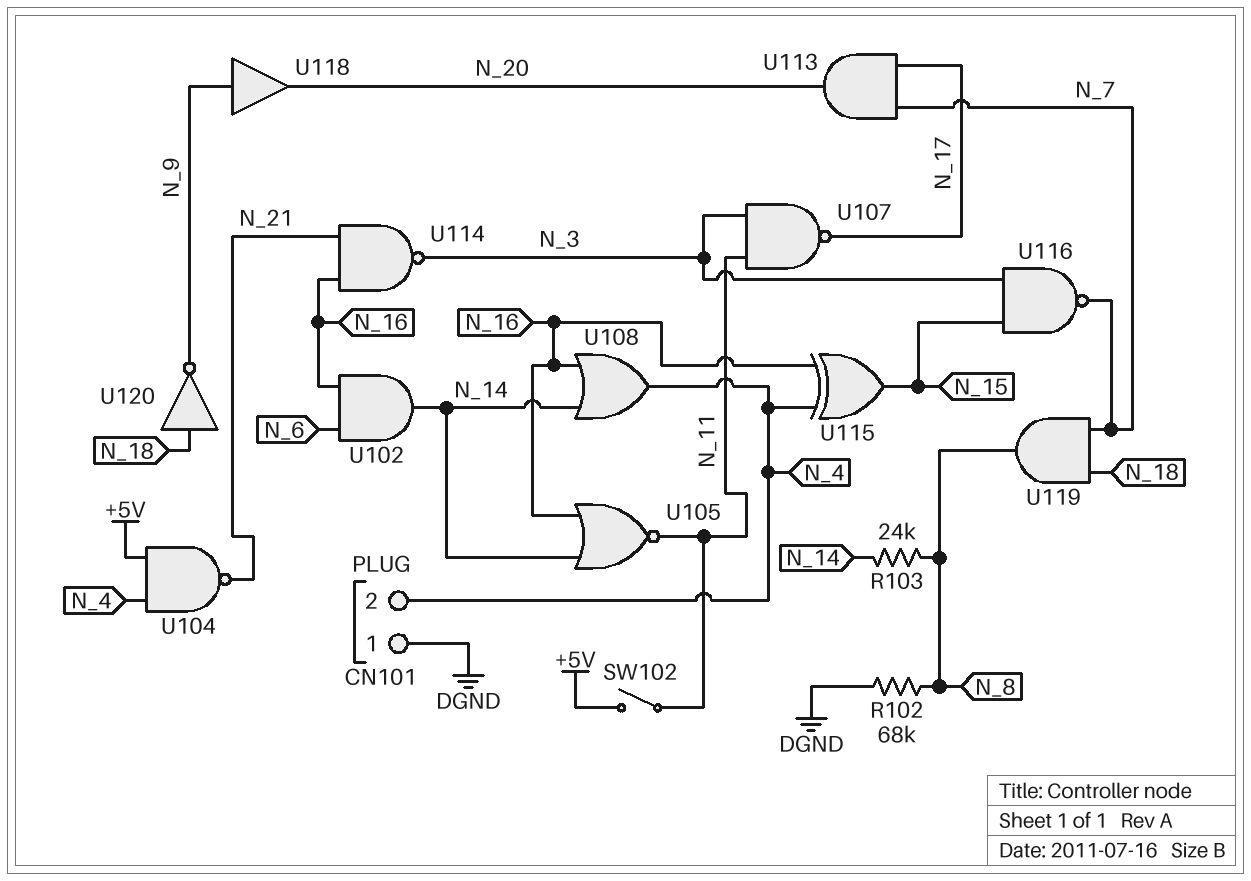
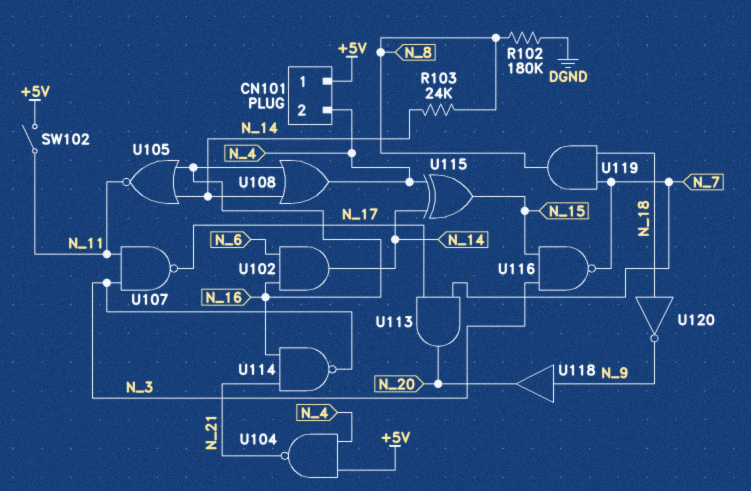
CN101 pin 1: DGND -> +5V
R102: 68k (DGND, N_8) -> 180k (DGND, N_8)
U115: XOR (in N_4, in N_16, out N_15) -> XOR (in N_4, in N_14, out N_15)

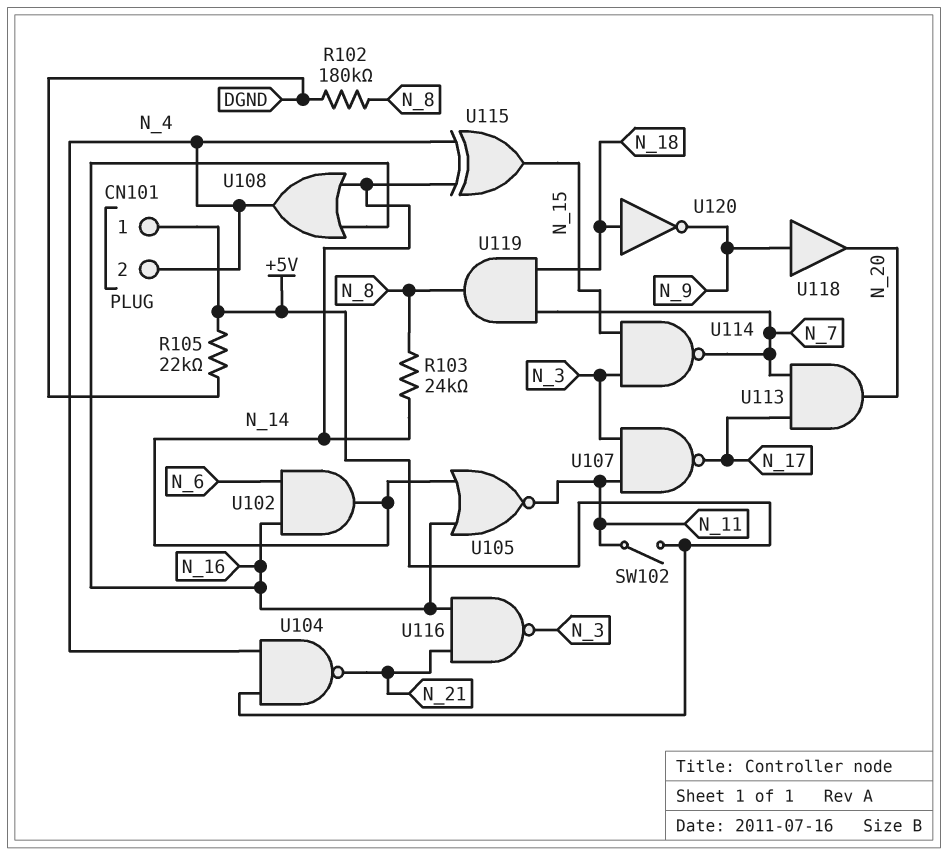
R105: none -> 22k (+5V, DGND)
U114: NAND (in N_16, in N_21, out N_3) -> NAND (in N_3, in N_15, out N_7)
U116: NAND (in N_3, in N_15, out N_7) -> NAND (in N_16, in N_21, out N_3)

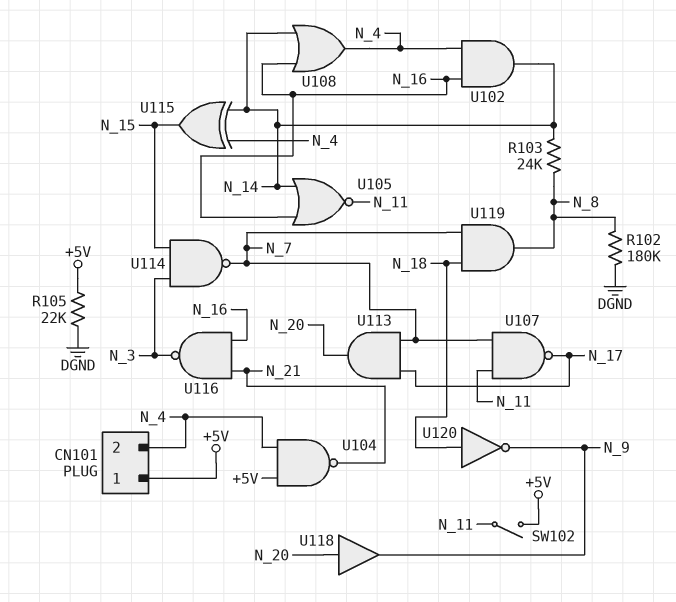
U102: AND (in N_6, in N_16, out N_14) -> AND (in N_4, in N_16, out N_14)
U107: NAND (in N_3, in N_11, out N_17) -> NAND (in N_7, in N_11, out N_17)
U118: buffer (in N_9, out N_20) -> buffer (in N_20, out N_9)

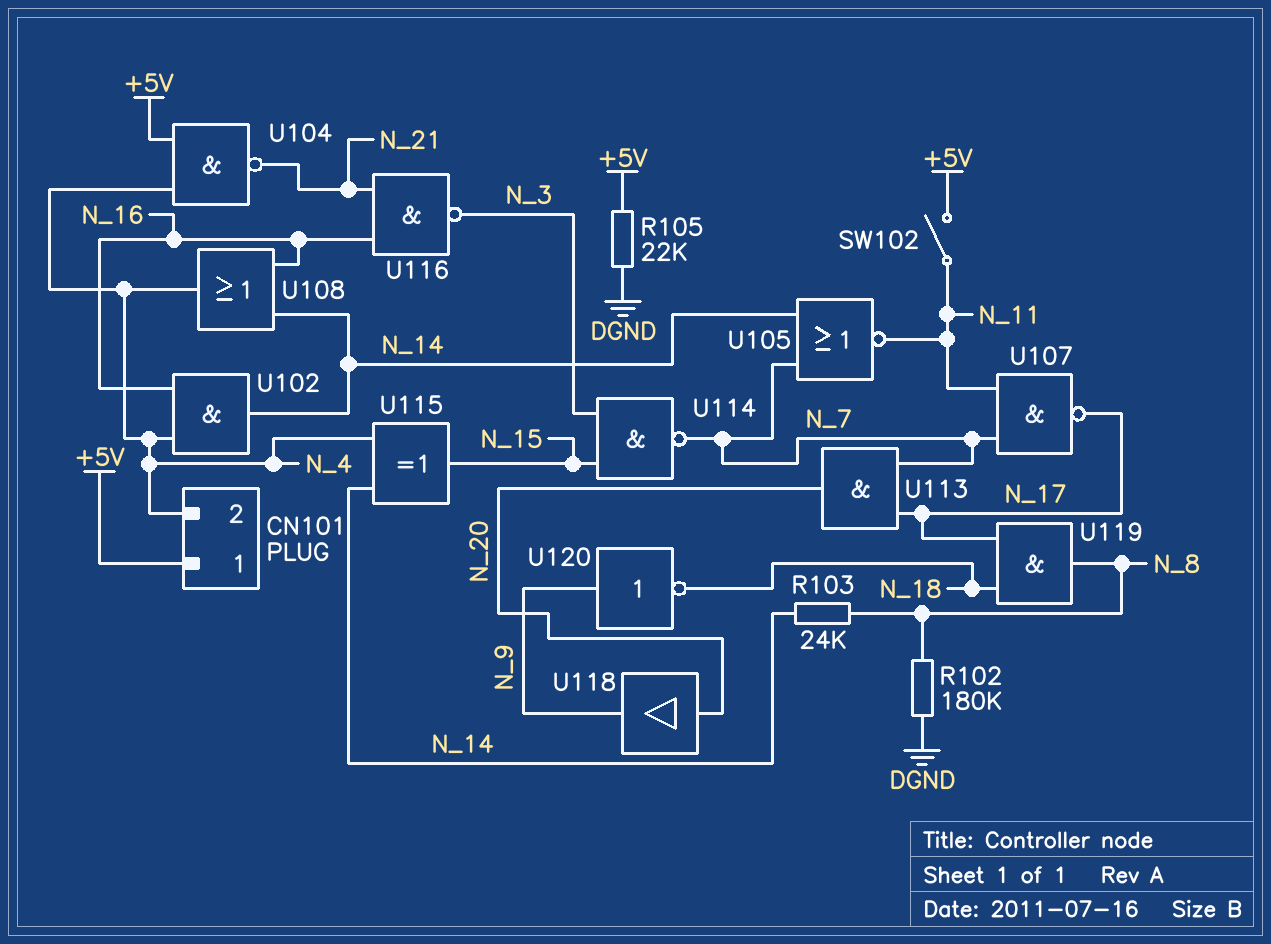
U105: NOR (in N_14, in N_16, out N_11) -> NOR (in N_7, in N_14, out N_11)
U119: AND (in N_7, in N_18, out N_8) -> AND (in N_17, in N_18, out N_8)
U120: NOT (in N_18, out N_9) -> NOT (in N_9, out N_18)

